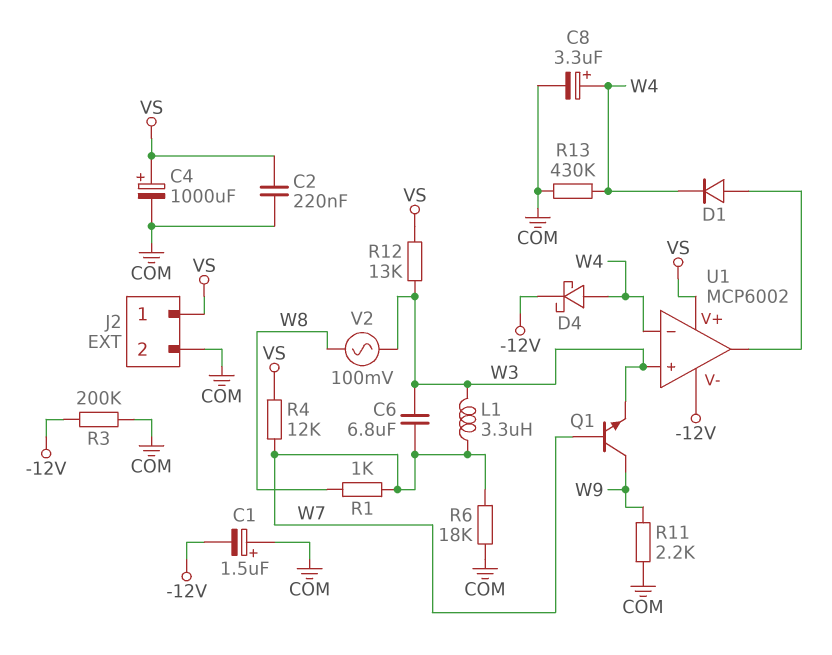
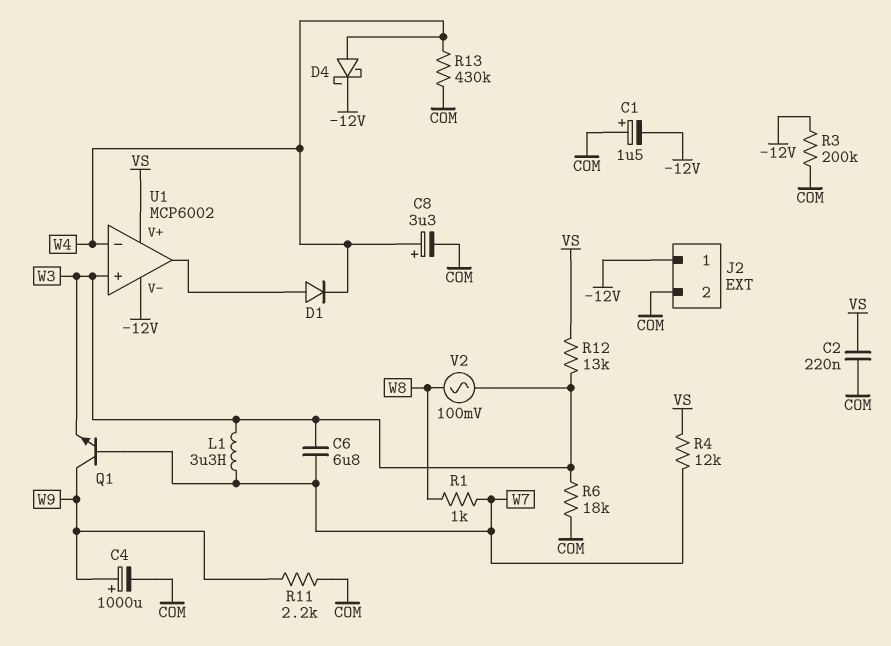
C4: 1000uF (plus VS, minus COM) -> 1000uF (plus W9, minus COM)
J2 pin 1: VS -> -12V
R6: 18k (COM, W7) -> 18k (COM, W3)

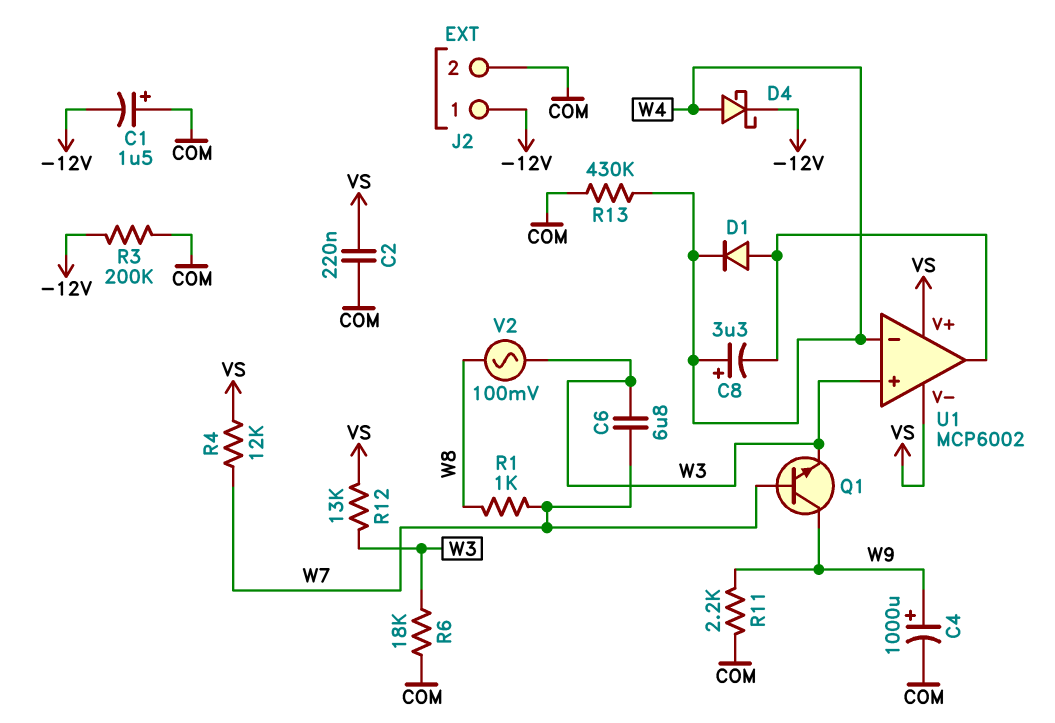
C8: 3.3uF (plus W4, minus COM) -> 3.3uF (plus W4, minus U1/out)
L1: 3.3uH (W3, W7) -> none
U1 pin V-: -12V -> VS

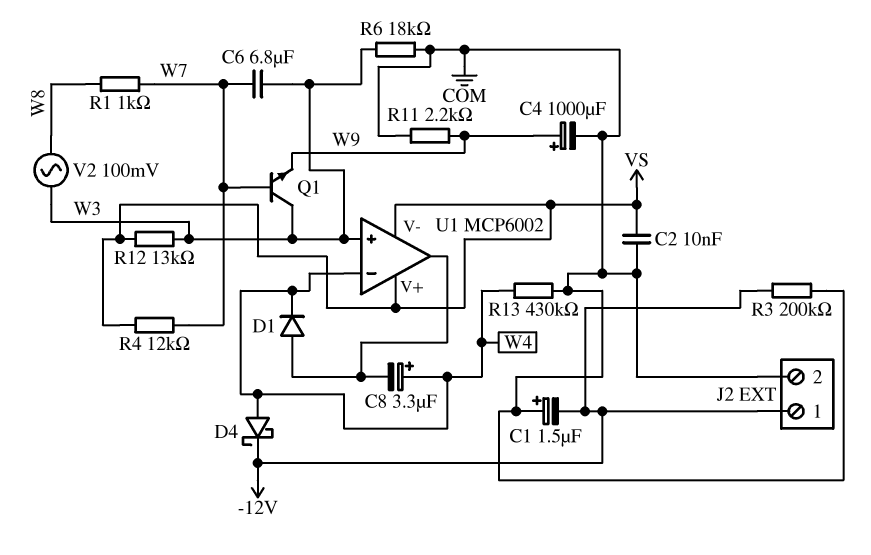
C2: 220nF (COM, VS) -> 10nF (COM, VS)
Q1: NPN (B W7, C W9, E W3) -> NPN (B W7, C W3, E W9)

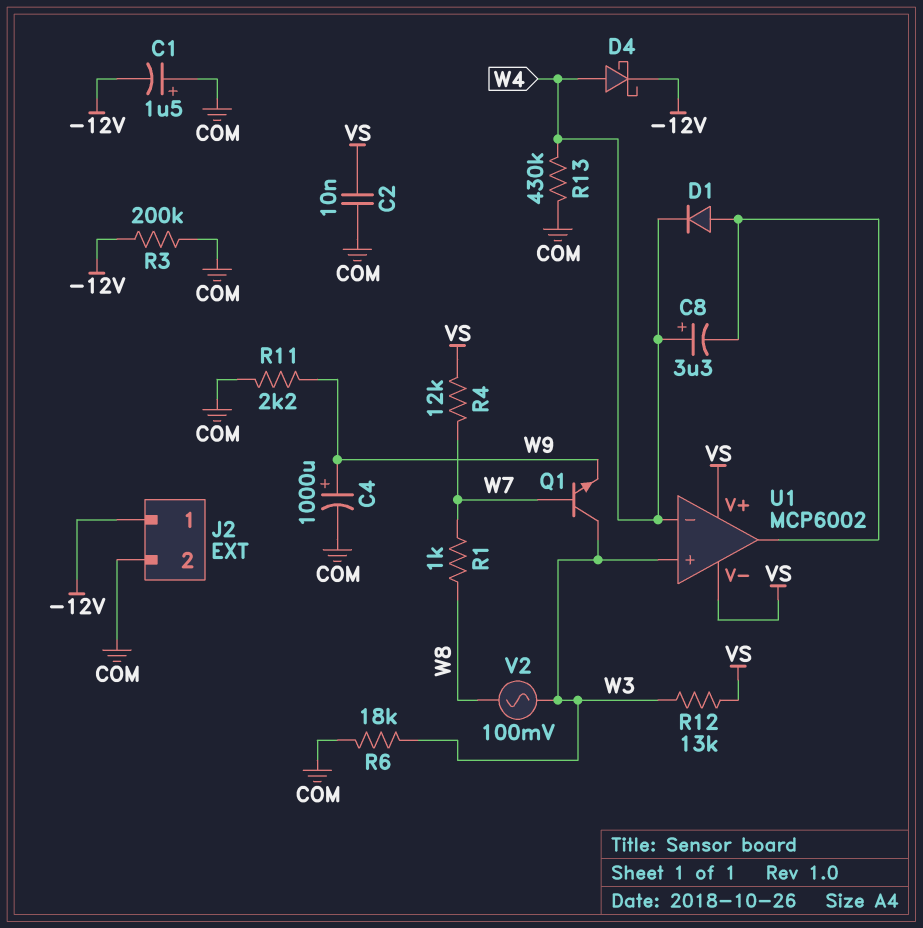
C6: 6.8uF (W3, W7) -> none

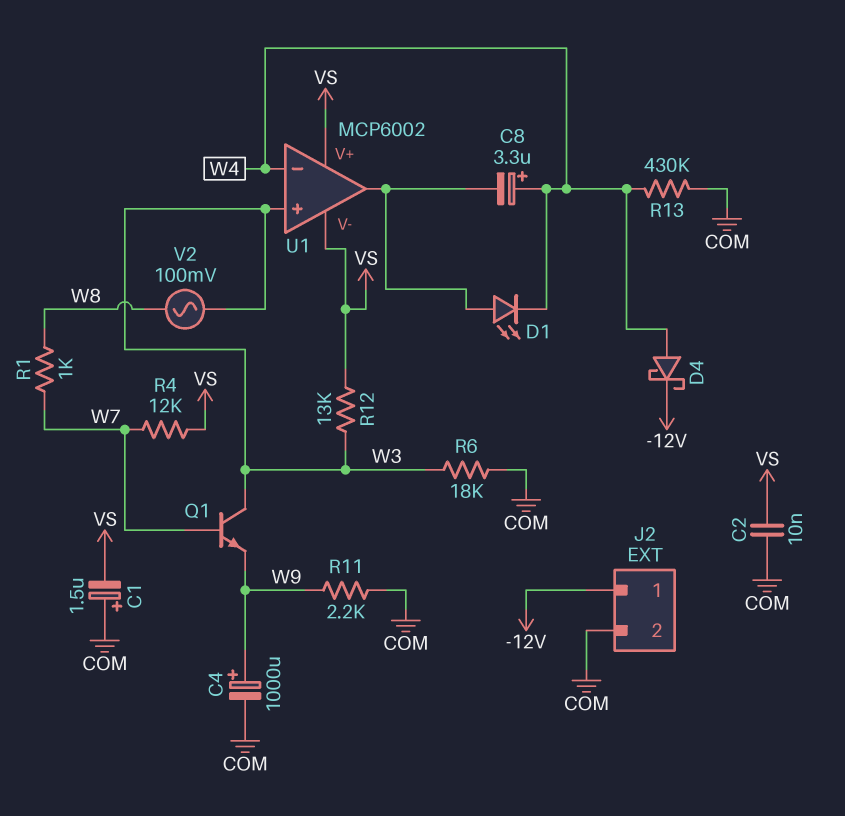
C1: 1.5uF (plus COM, minus -12V) -> 1.5uF (plus COM, minus VS)
D1: diode (A U1/out, K W4) -> LED (A U1/out, K W4)
R3: 200k (-12V, COM) -> none

